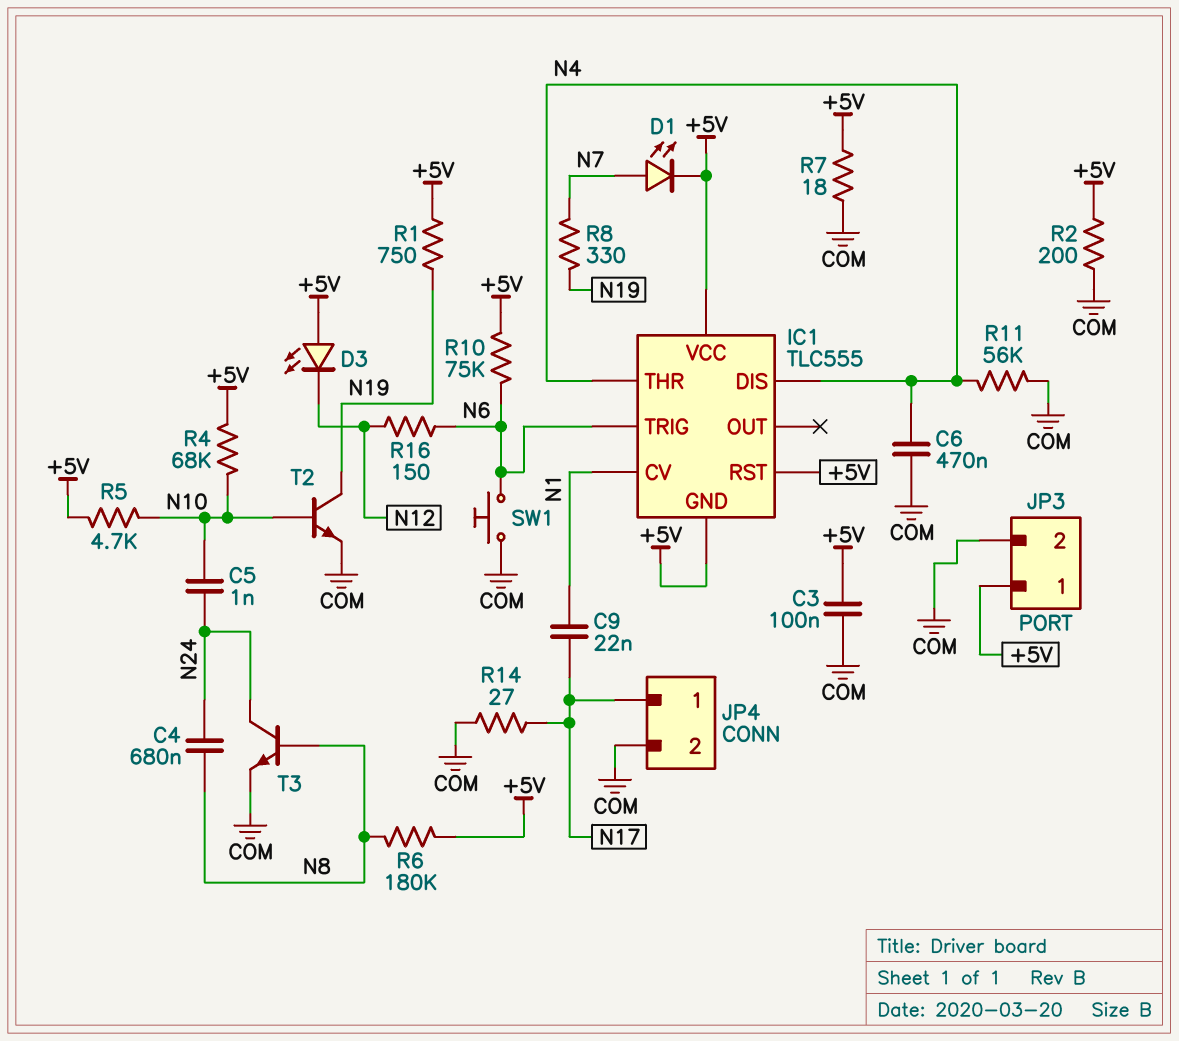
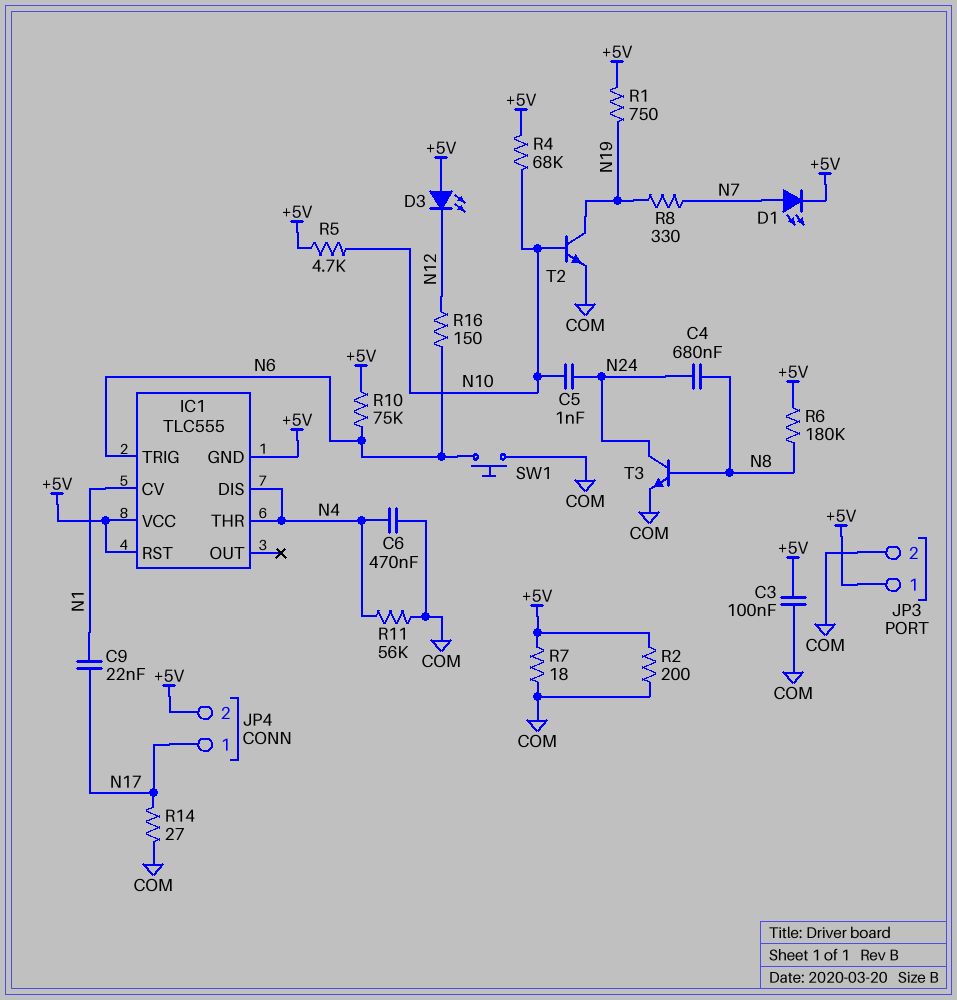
JP4 pin 2: COM -> +5V

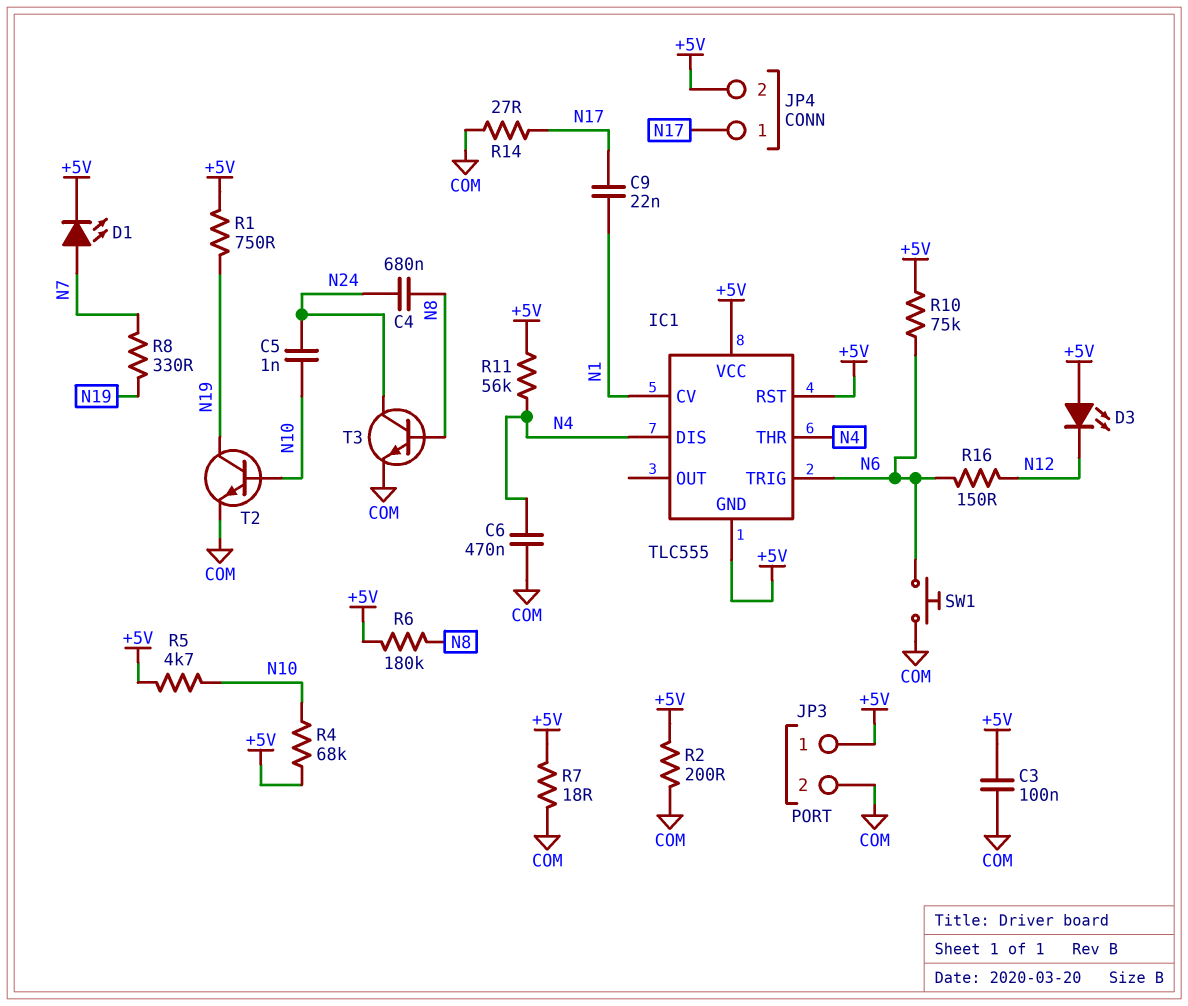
R11: 56k (COM, N4) -> 56k (+5V, N4)

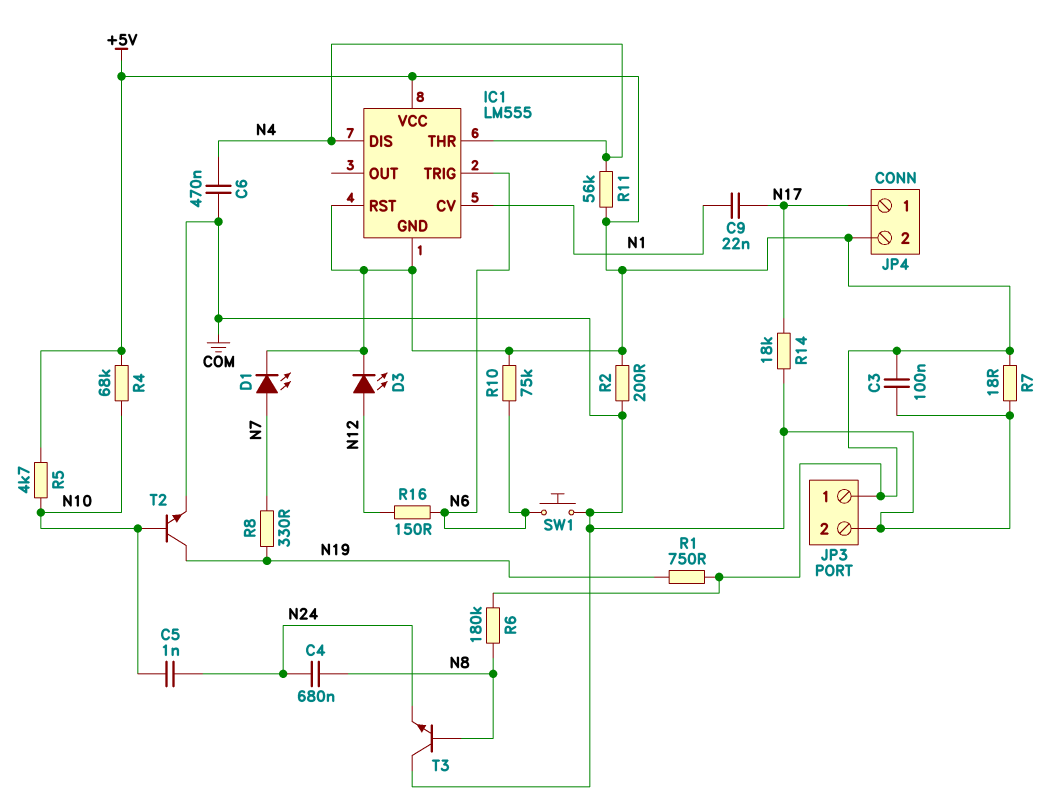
D3: LED (A +5V, K N12) -> LED (A N12, K +5V)
IC1: TLC555 -> LM555
R14: 27 (COM, N17) -> 18k (COM, N17)
T3: NPN (B N8, C N24, E COM) -> NPN (B N8, C COM, E N24)

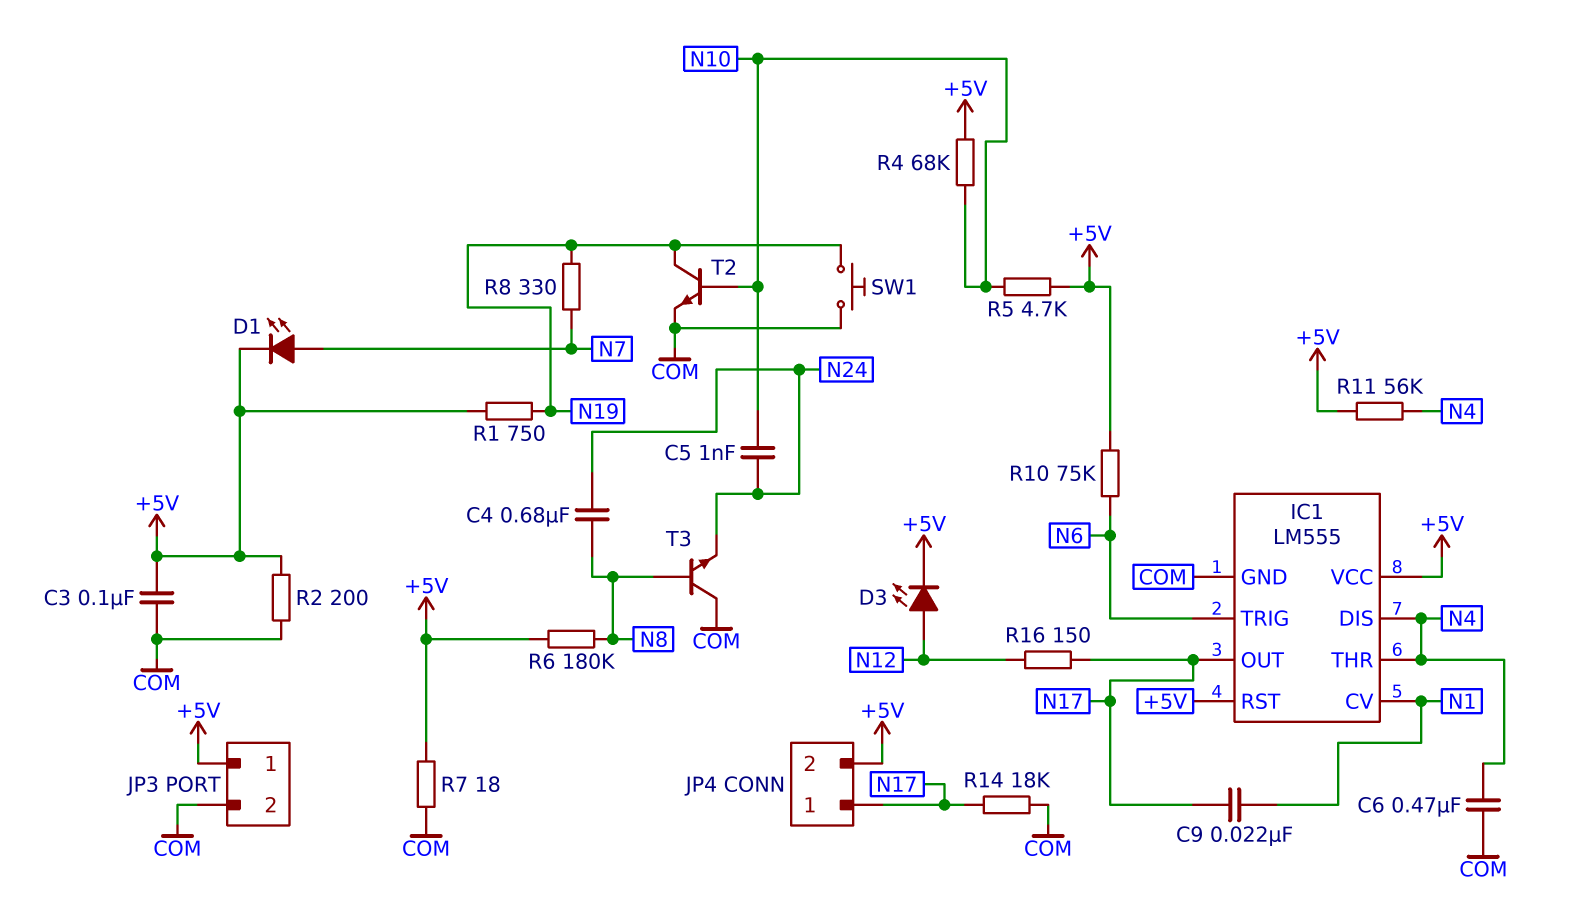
IC1 pin GND: +5V -> COM
IC1 pin OUT: none -> N17
R16: 150 (N6, N12) -> 150 (N12, N17)
SW1: button (COM, N6) -> button (COM, N19)

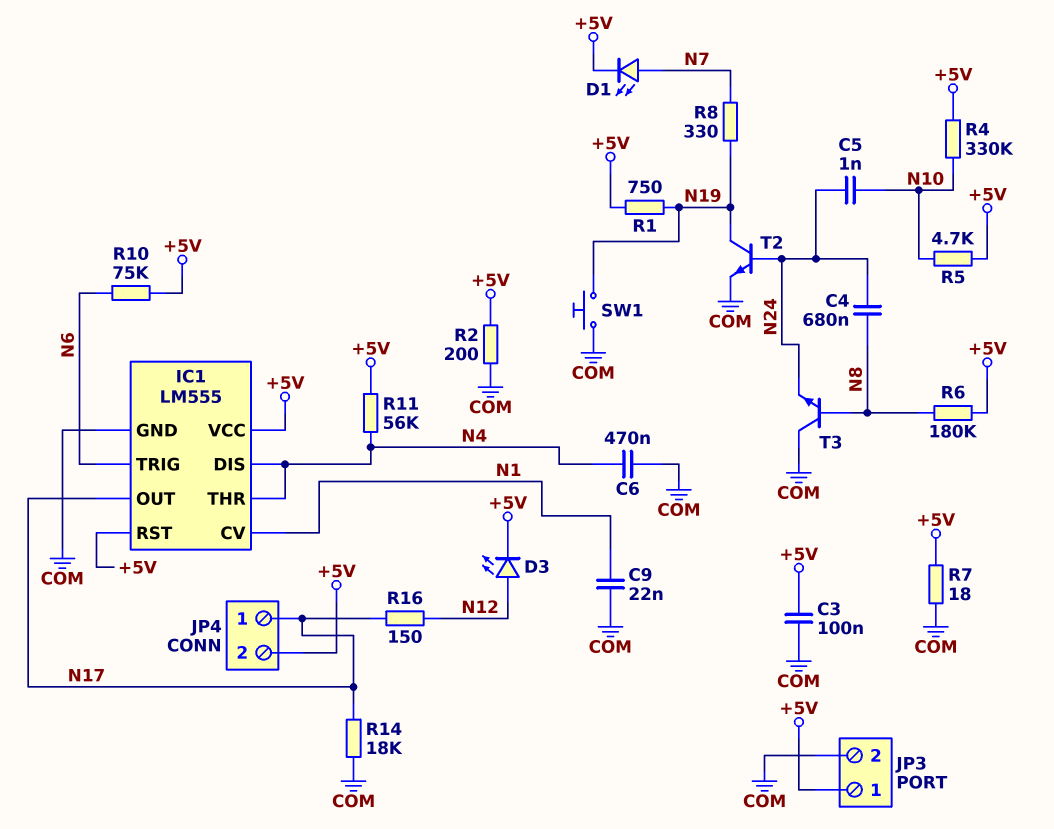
C9: 22nF (N1, N17) -> 22nF (COM, N1)
R4: 68k (+5V, N10) -> 330k (+5V, N10)
T2: NPN (B N10, C N19, E COM) -> NPN (B N24, C N19, E COM)

